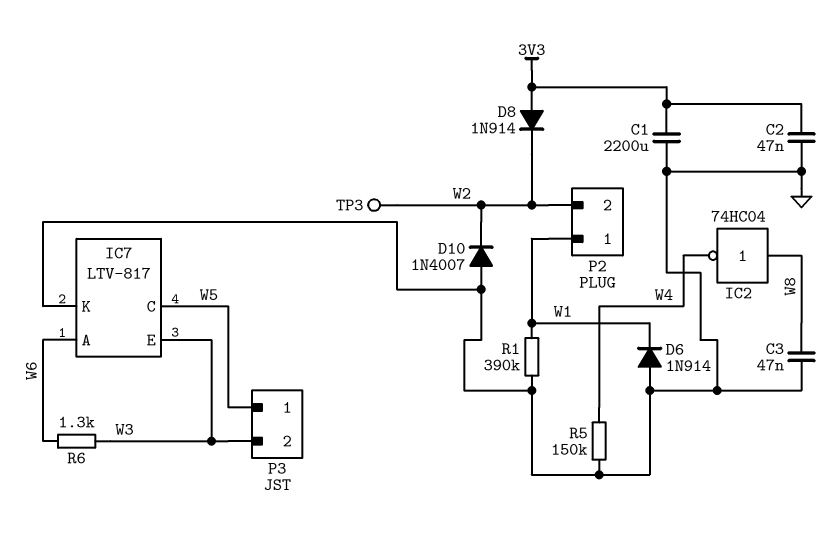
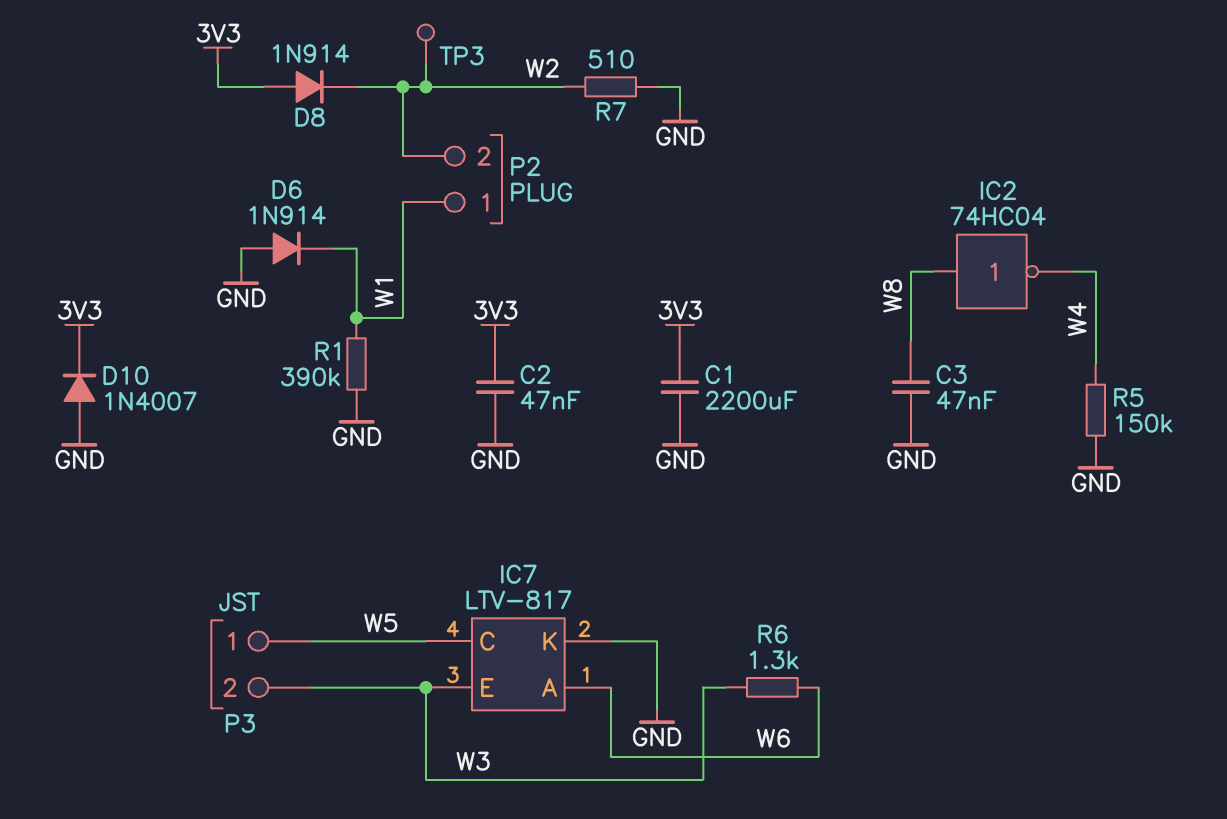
D10: diode 1N4007 (A GND, K W2) -> diode 1N4007 (A GND, K 3V3)
R7: none -> 510 (GND, W2)

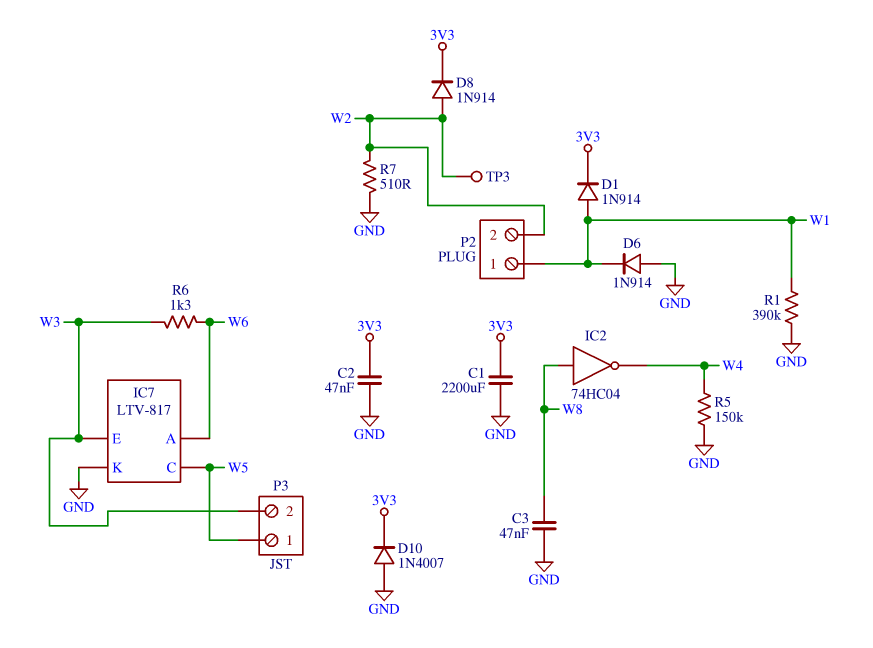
D1: none -> diode 1N914 (A W1, K 3V3)
D8: diode 1N914 (A 3V3, K W2) -> diode 1N914 (A W2, K 3V3)

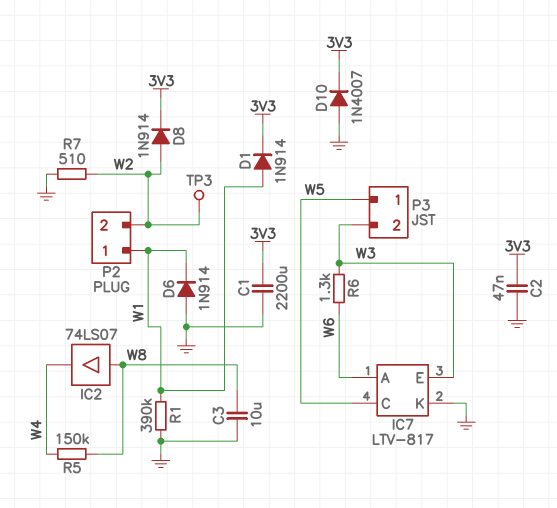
C3: 47nF (GND, W8) -> 10uF (GND, W8)
IC2: NOT 74HC04 (in W8, out W4) -> buffer 74LS07 (in W8, out W4)
R5: 150k (GND, W4) -> 150k (W4, W8)

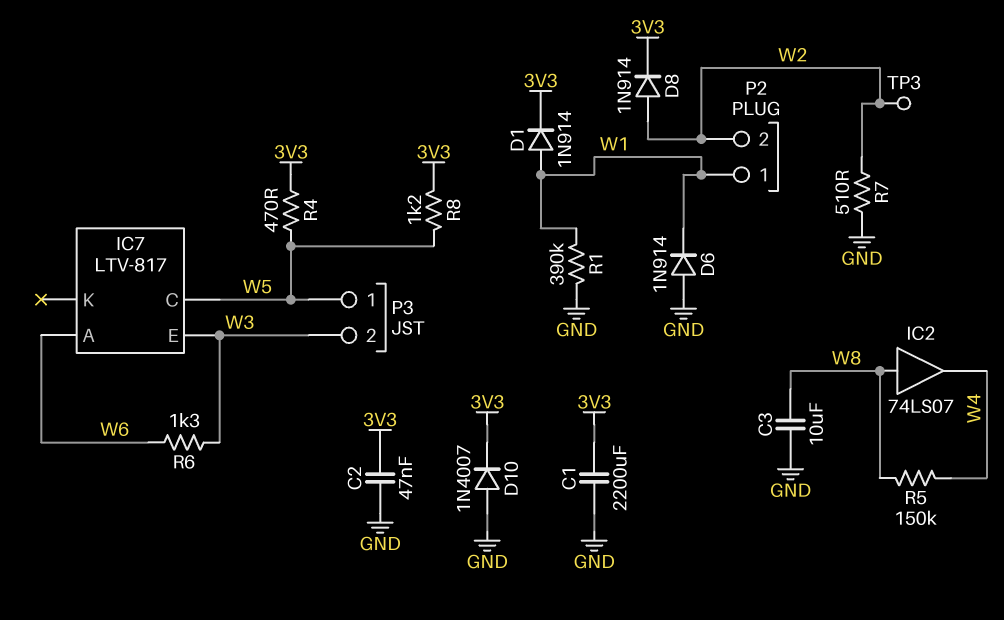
IC7 pin K: GND -> none
R4: none -> 470 (3V3, W5)
R8: none -> 1.2k (3V3, W5)

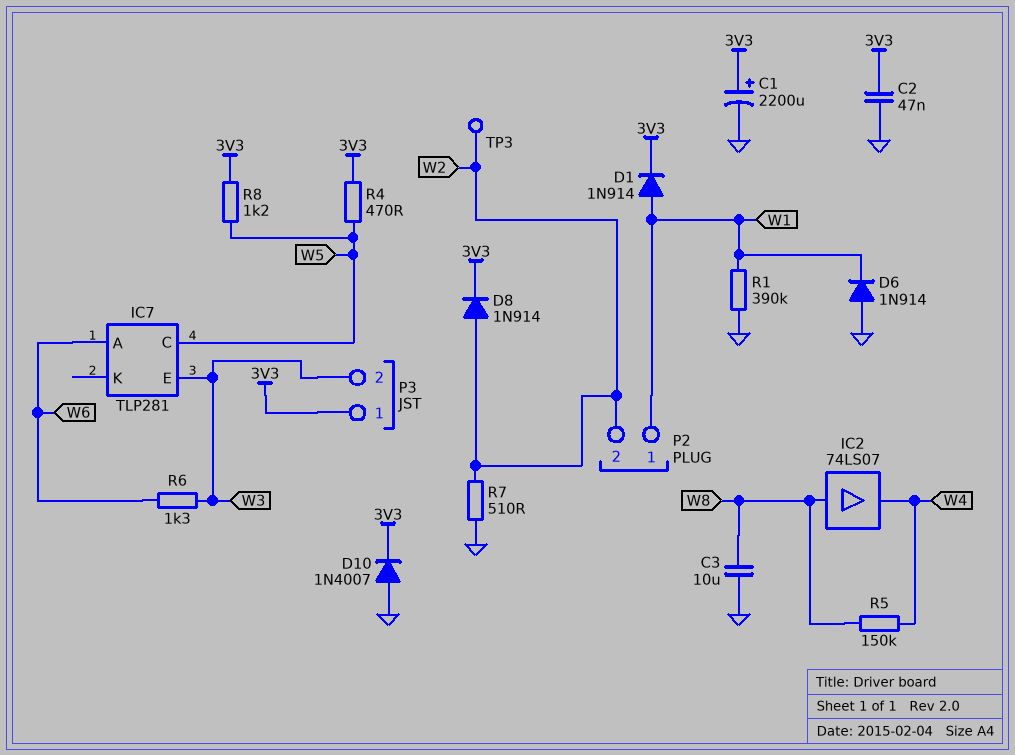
C1: 2200uF (3V3, GND) -> 2200uF (plus 3V3, minus GND)
IC7: LTV-817 -> TLP281
P3 pin 1: W5 -> 3V3

